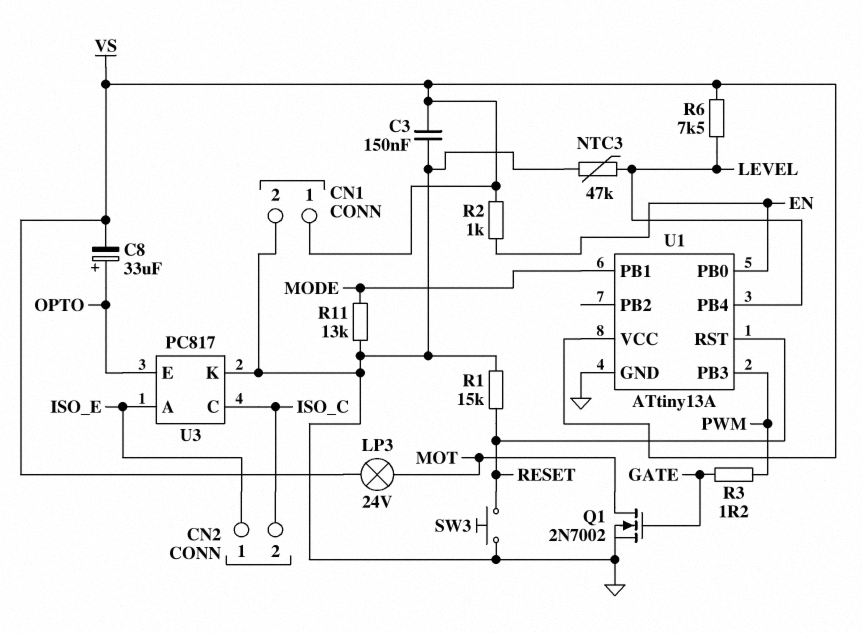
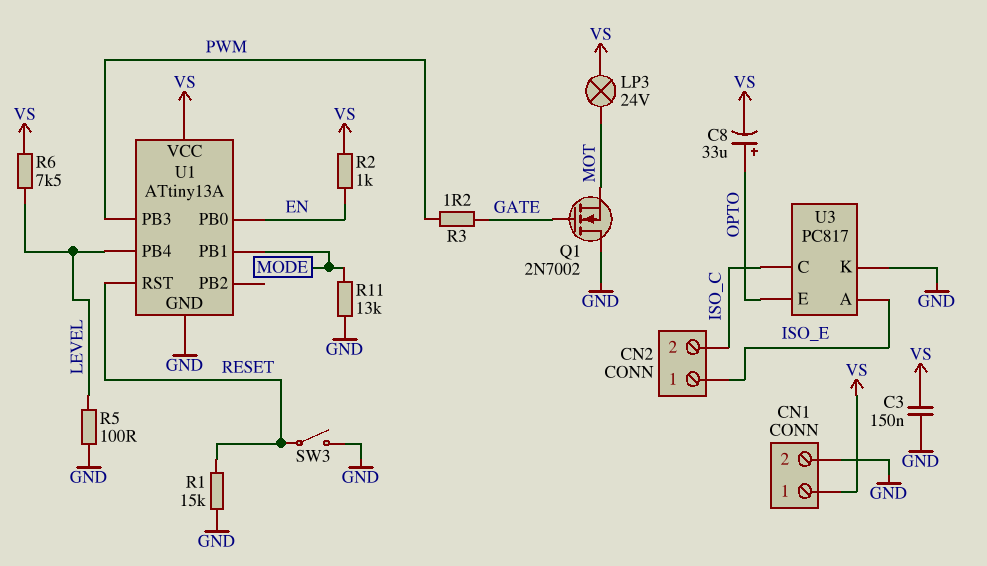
NTC3: 47k (GND, LEVEL) -> none
Q1: NMOS 2N7002 (G GATE, D MOT, S GND) -> NMOS 2N7002 (G GATE, D GND, S MOT)
R5: none -> 100 (GND, LEVEL)
SW3: button (GND, RESET) -> switch (GND, RESET)

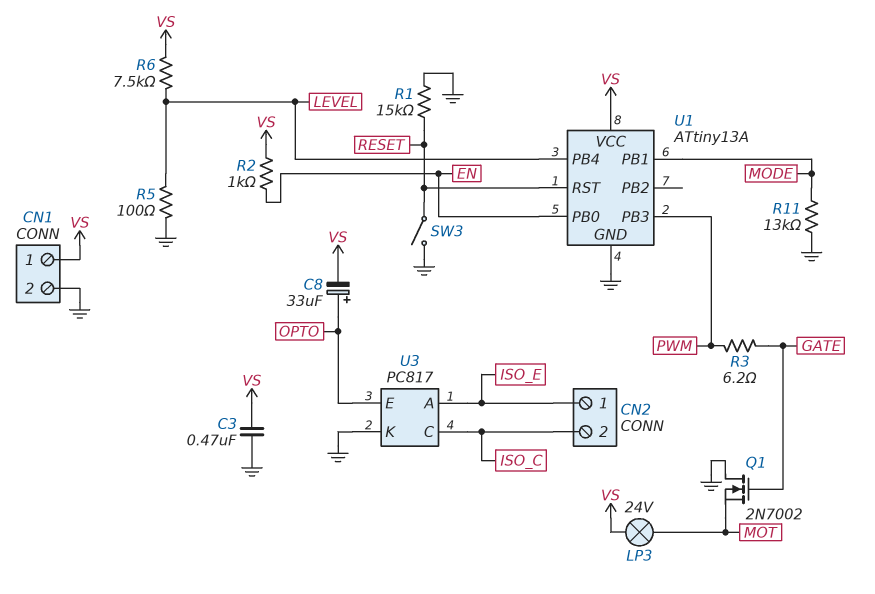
C3: 150nF (GND, VS) -> 470nF (GND, VS)
R3: 1.2 (GATE, PWM) -> 6.2 (GATE, PWM)

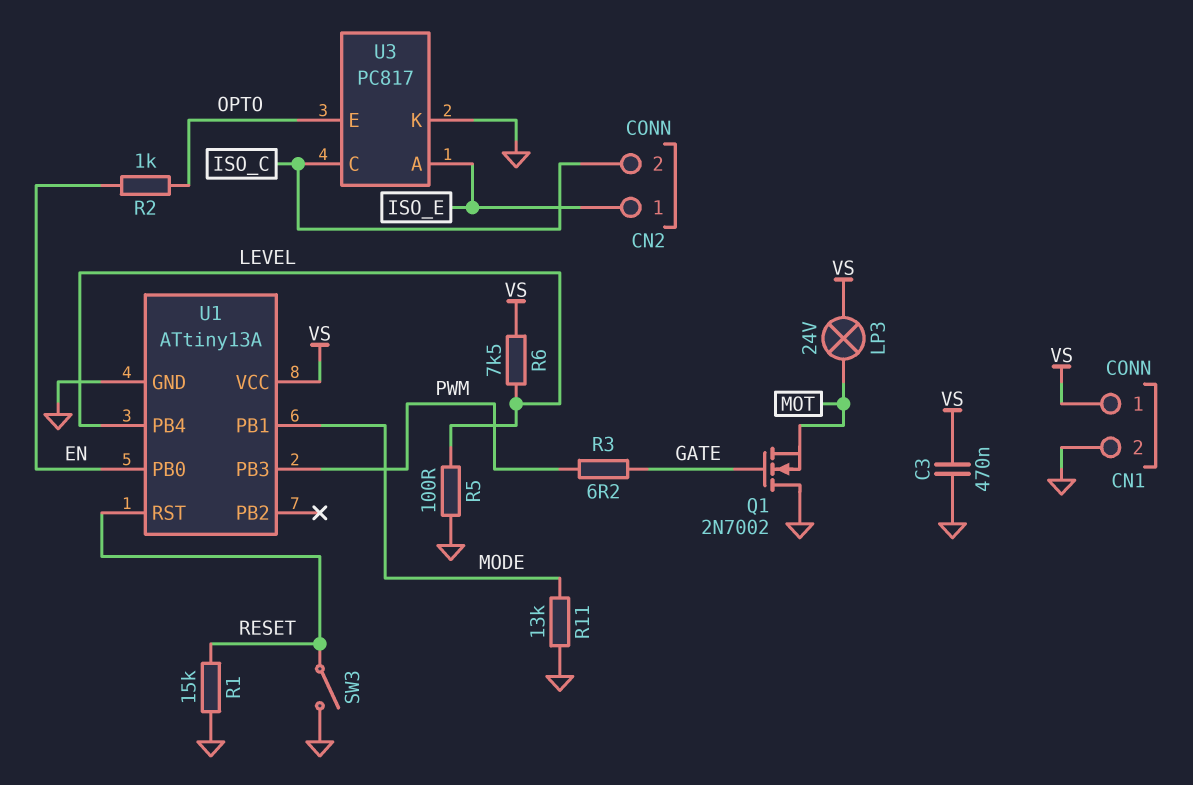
C8: 33uF (plus OPTO, minus VS) -> none
R2: 1k (EN, VS) -> 1k (EN, OPTO)

